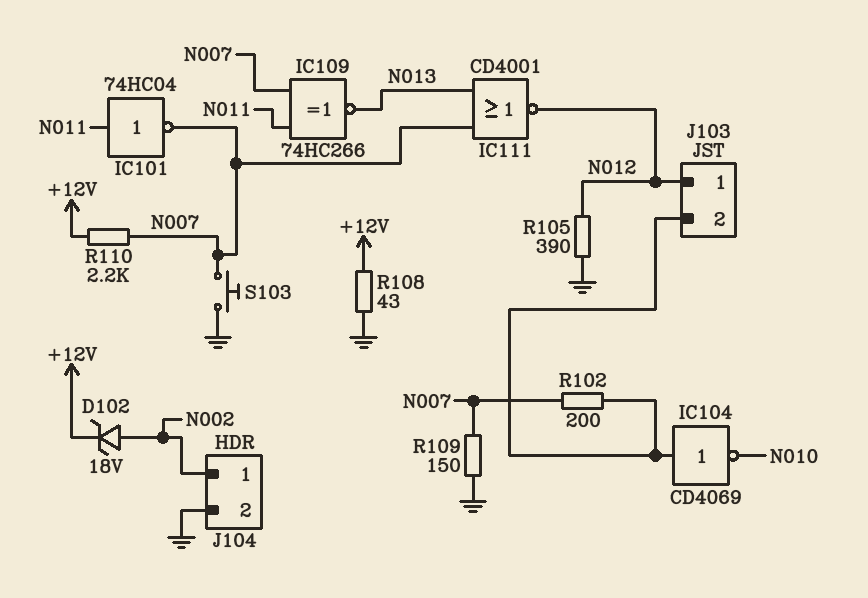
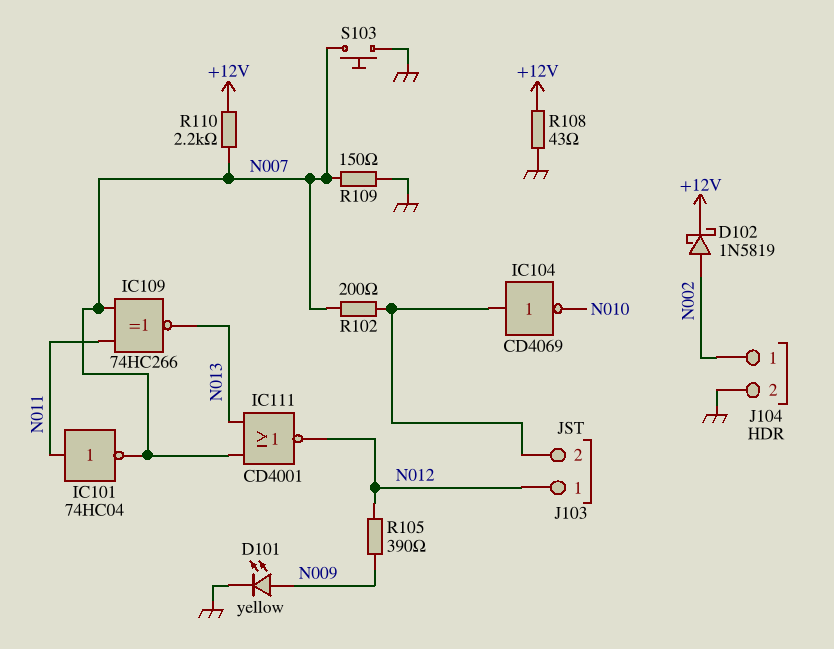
D101: none -> LED yellow (A N009, K GND)
D102: zener 18V (A N002, K +12V) -> schottky 1N5819 (A N002, K +12V)
R105: 390 (GND, N012) -> 390 (N009, N012)

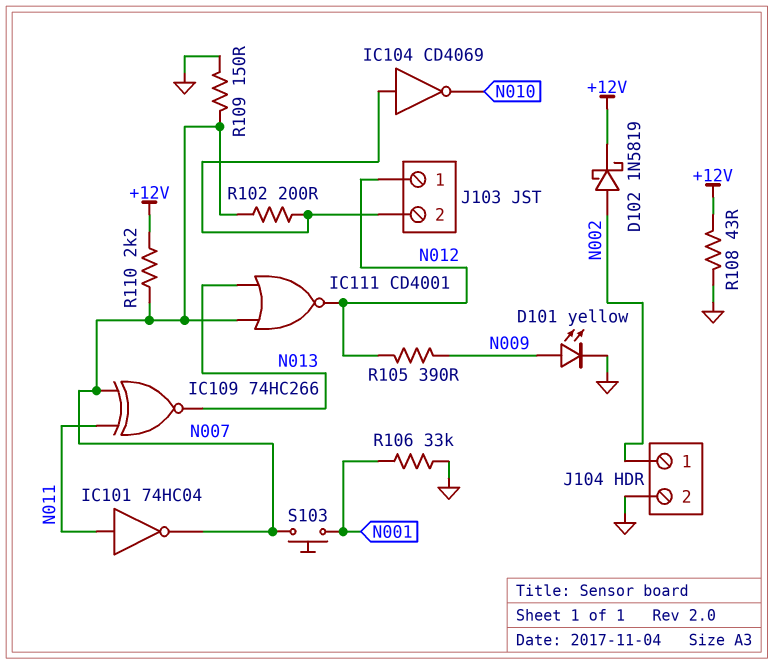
R106: none -> 33k (GND, N001)
S103: button (GND, N007) -> button (N001, N007)

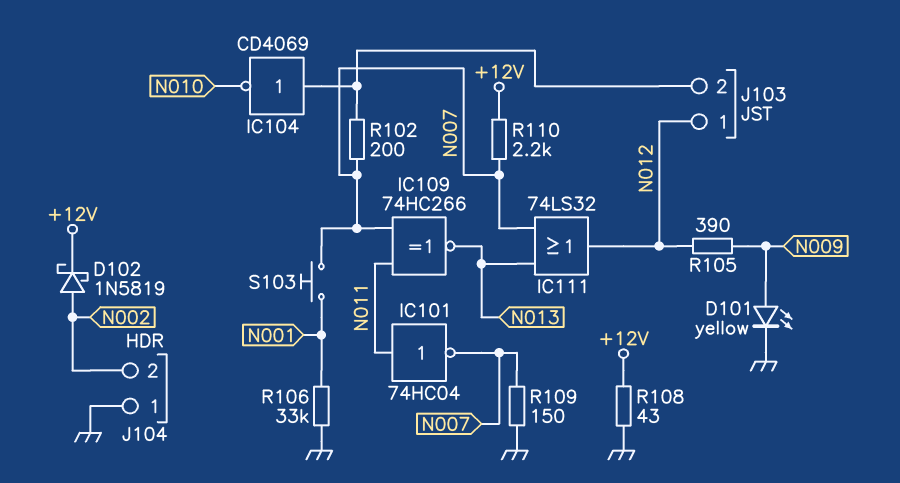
IC111: NOR CD4001 (in N007, in N013, out N012) -> OR 74LS32 (in N007, in N013, out N012)
J104 pin 1: N002 -> GND
J104 pin 2: GND -> N002

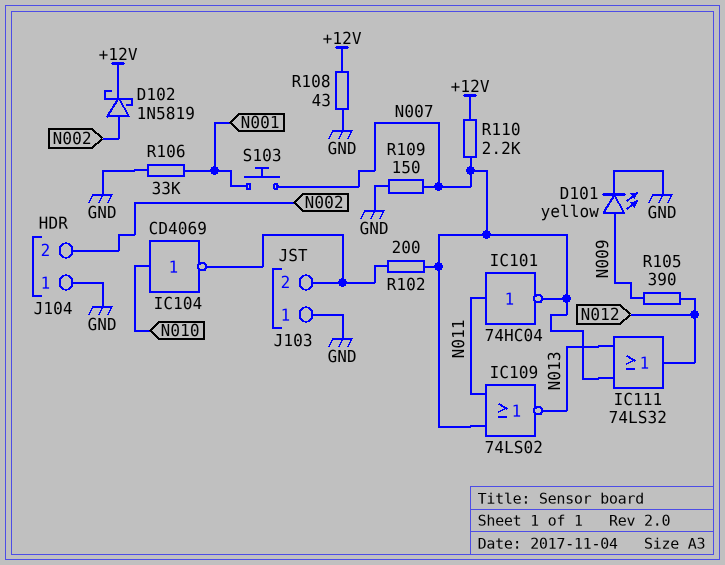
IC104: NOT CD4069 (in J103/2, out N010) -> NOT CD4069 (in N010, out J103/2)
IC109: XNOR 74HC266 (in N007, in N011, out N013) -> NOR 74LS02 (in N007, in N011, out N013)
J103 pin 1: N012 -> GND

